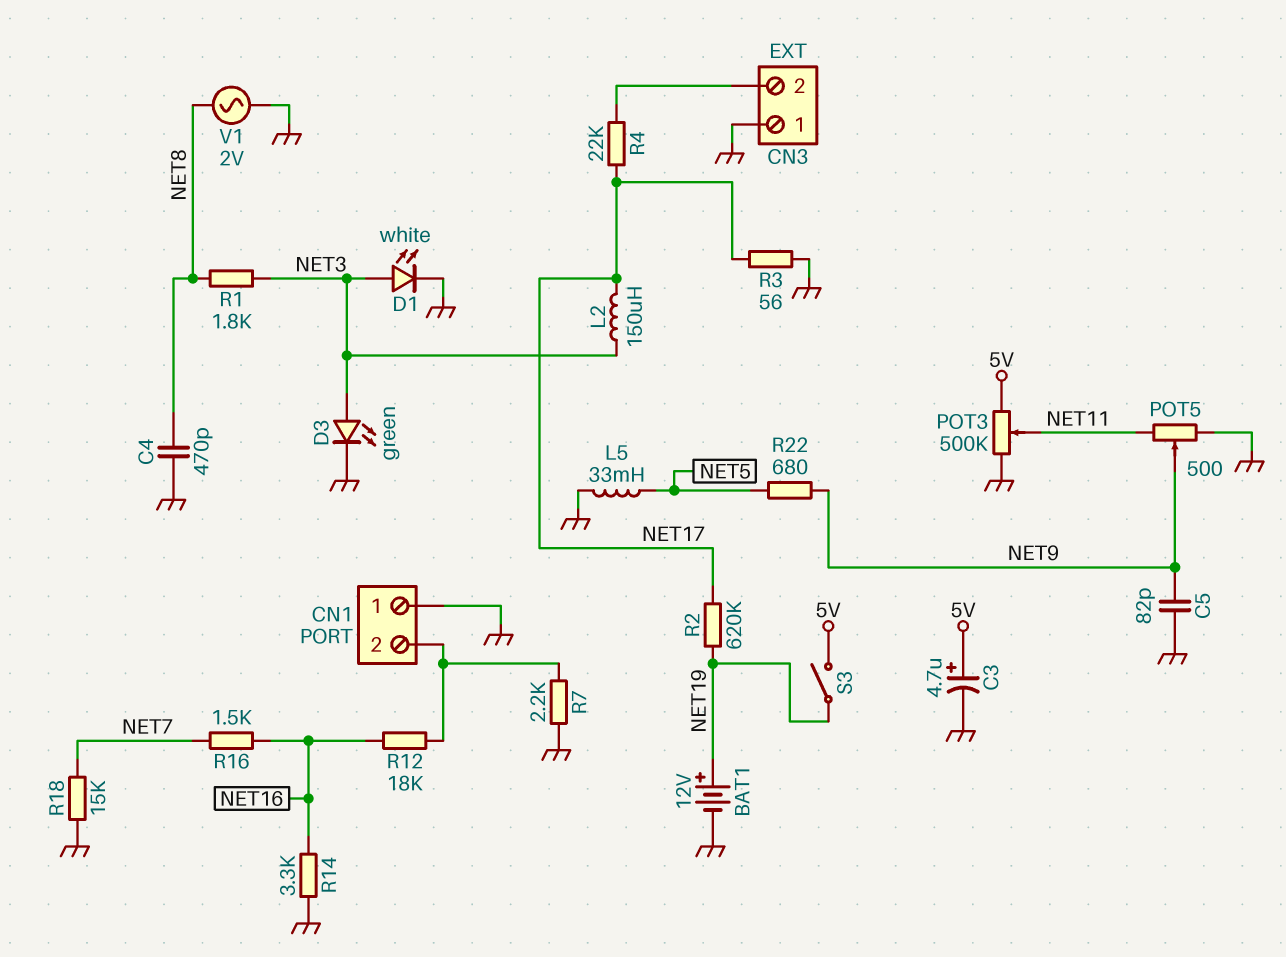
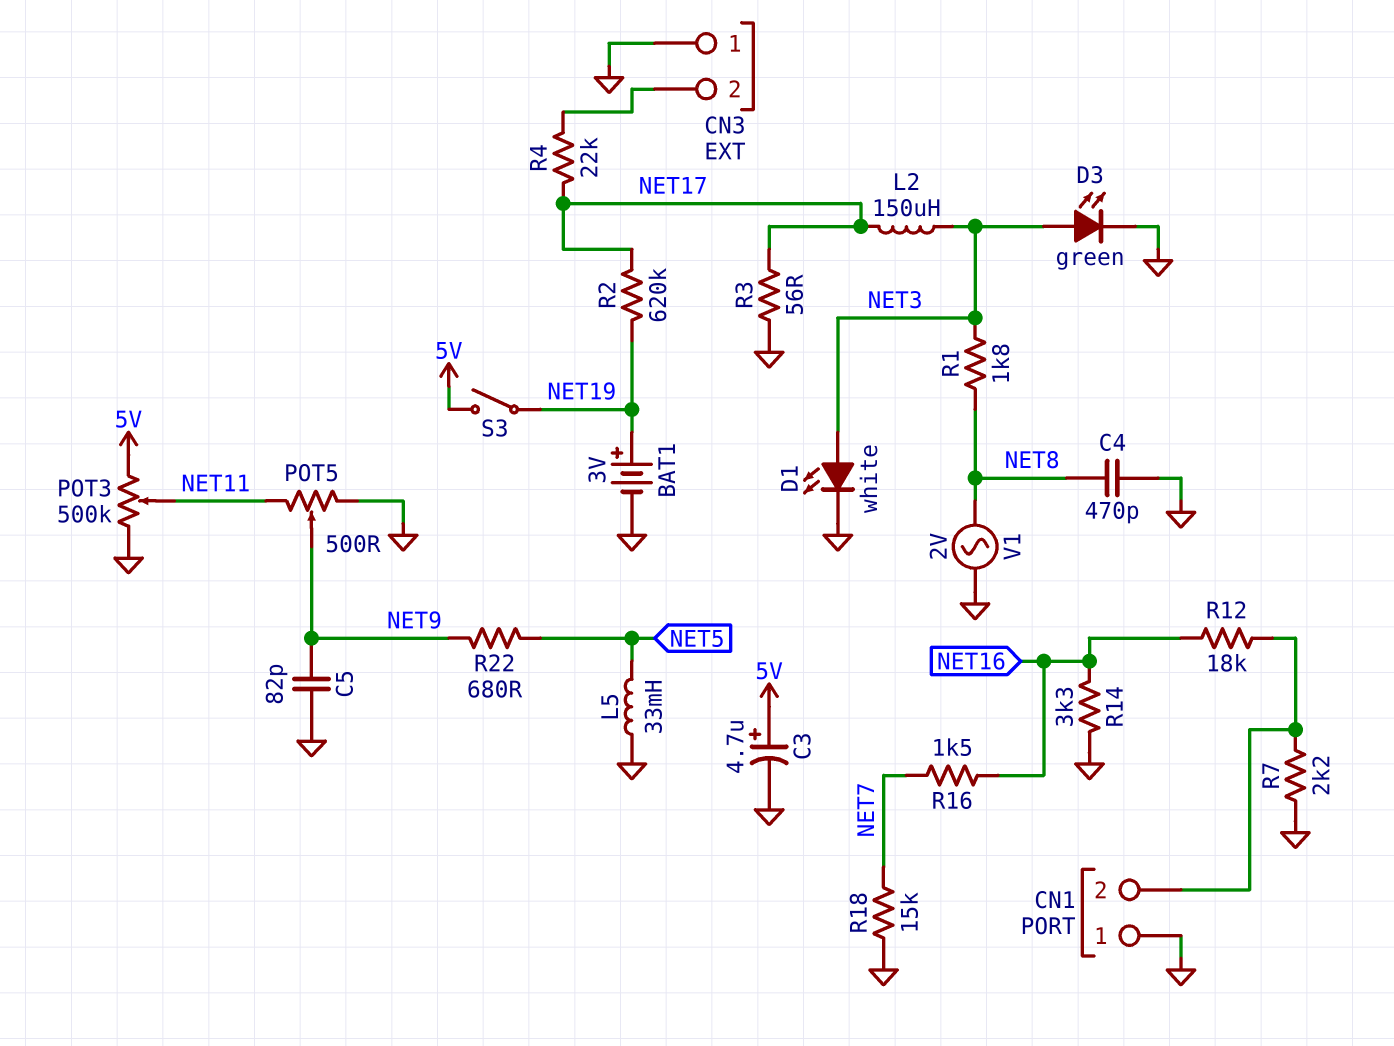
BAT1: 12V (plus NET19, minus GND) -> 3V (plus NET19, minus GND)

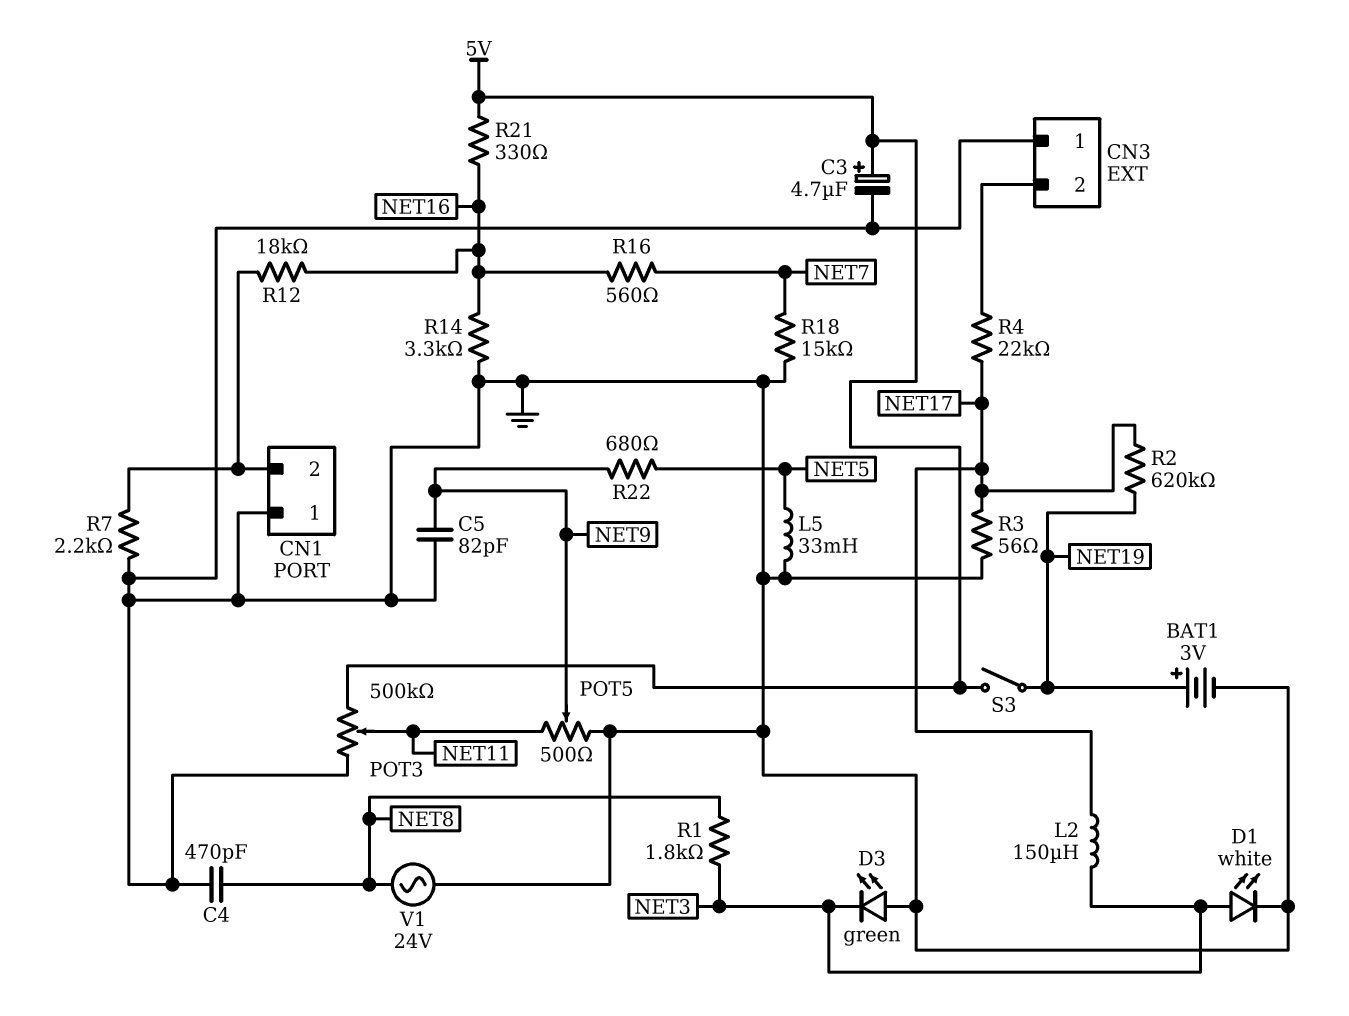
D3: LED green (A NET3, K GND) -> LED green (A GND, K NET3)
R16: 1.5k (NET7, NET16) -> 560 (NET7, NET16)
R21: none -> 330 (5V, NET16)
V1: AC 2V (GND, NET8) -> AC 24V (GND, NET8)

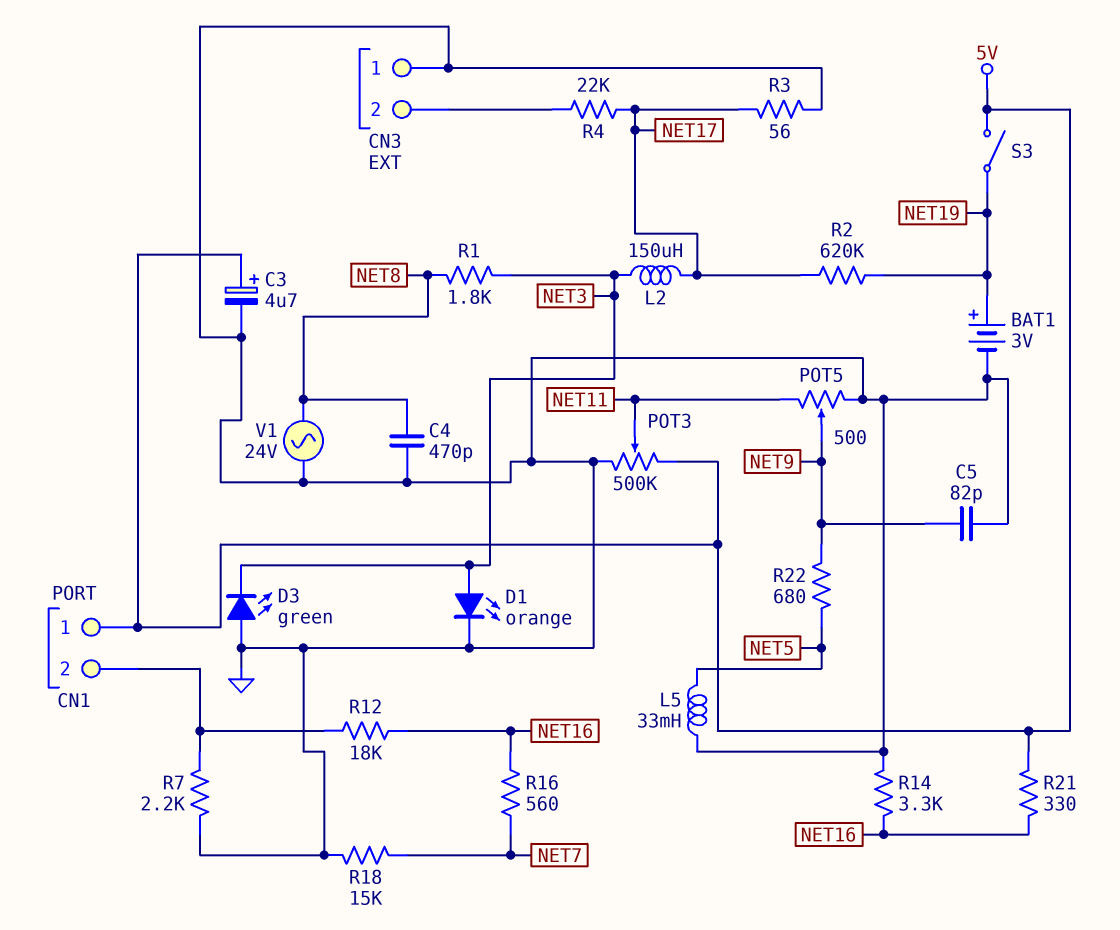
CN1 pin 1: GND -> 5V
D1: LED white (A NET3, K GND) -> LED orange (A NET3, K GND)

